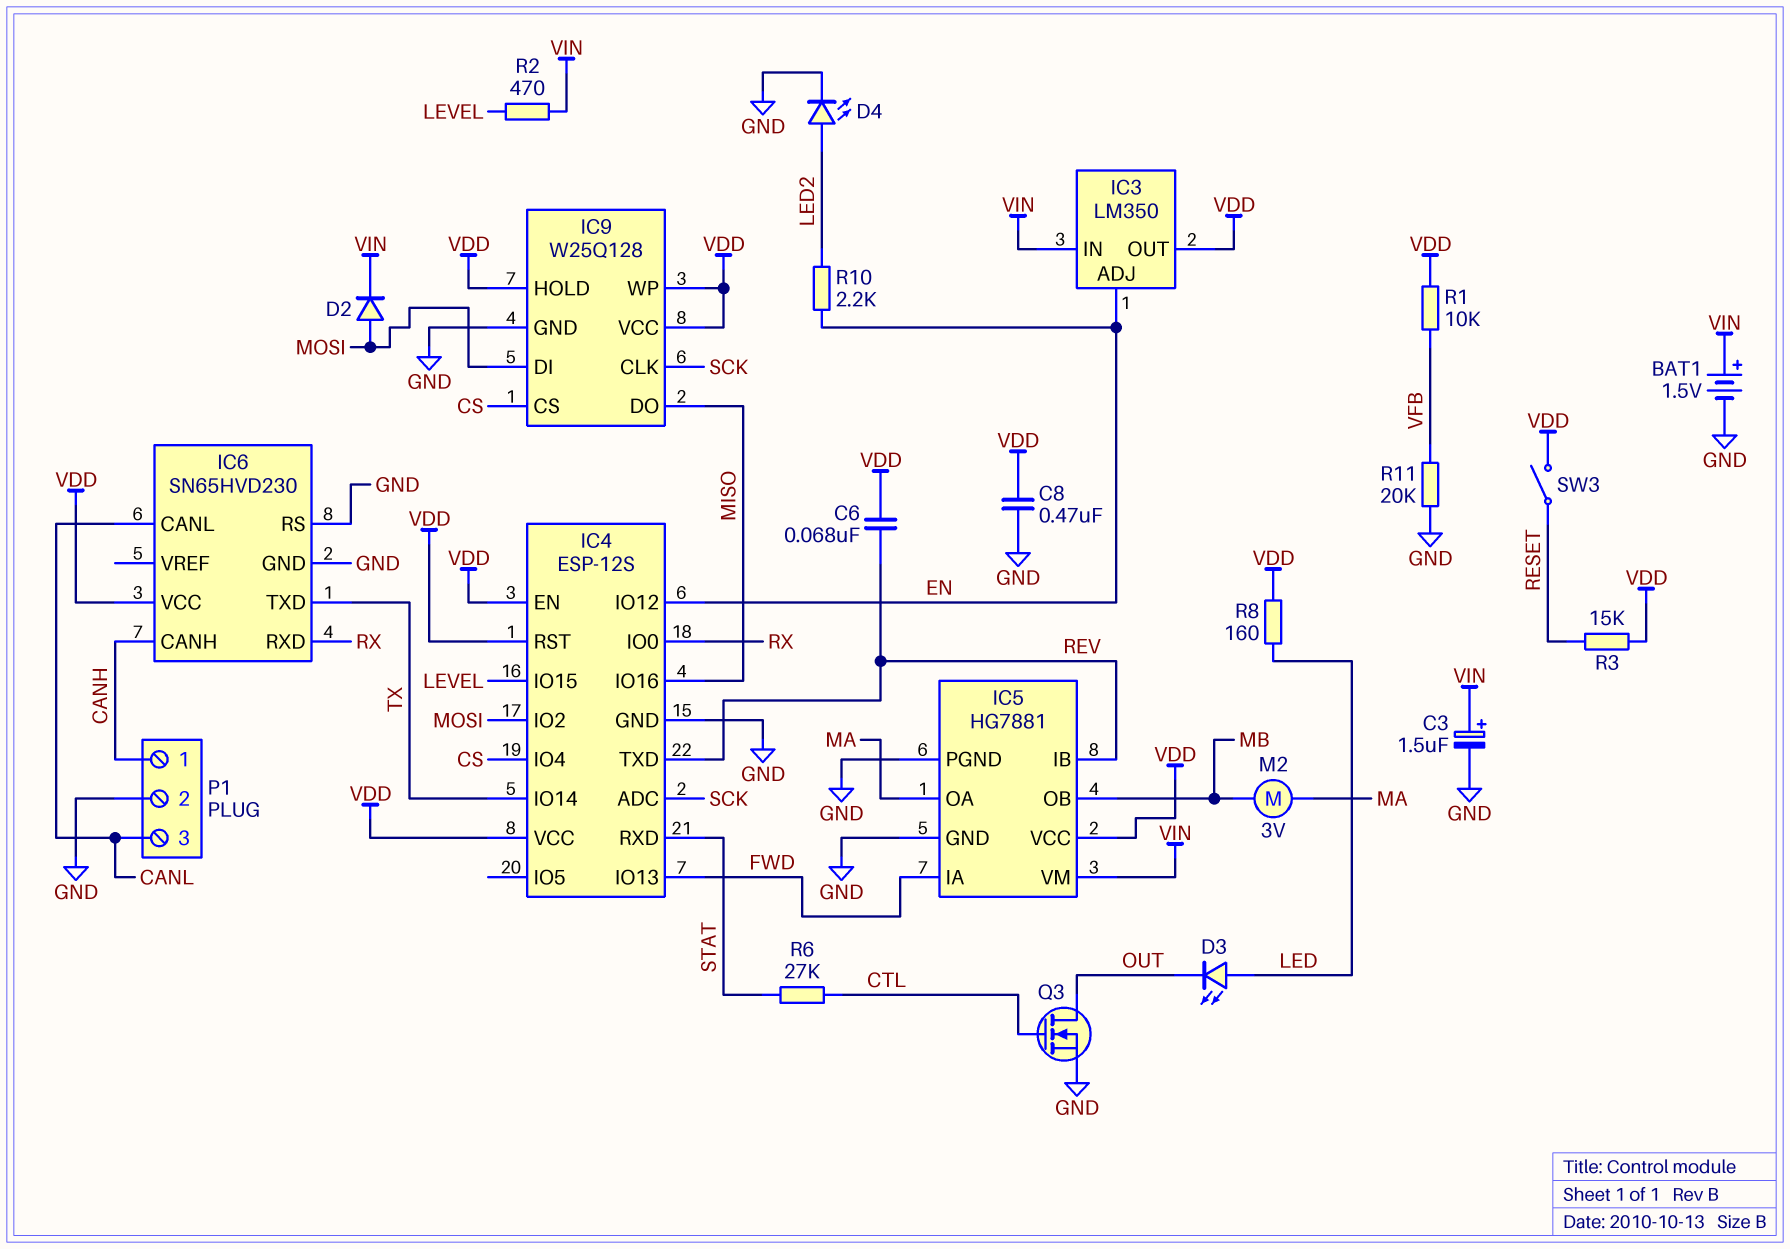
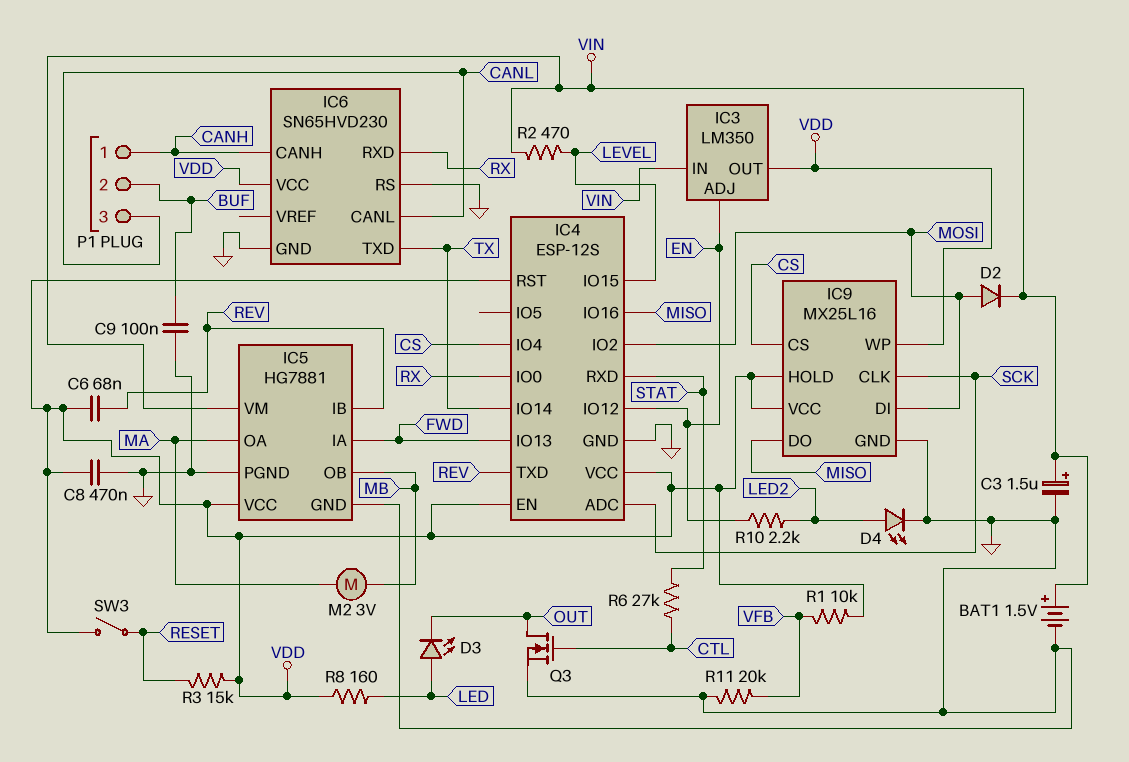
C9: none -> 100nF (BUF, GND)
IC9: W25Q128 -> MX25L16
P1 pin 2: GND -> BUF

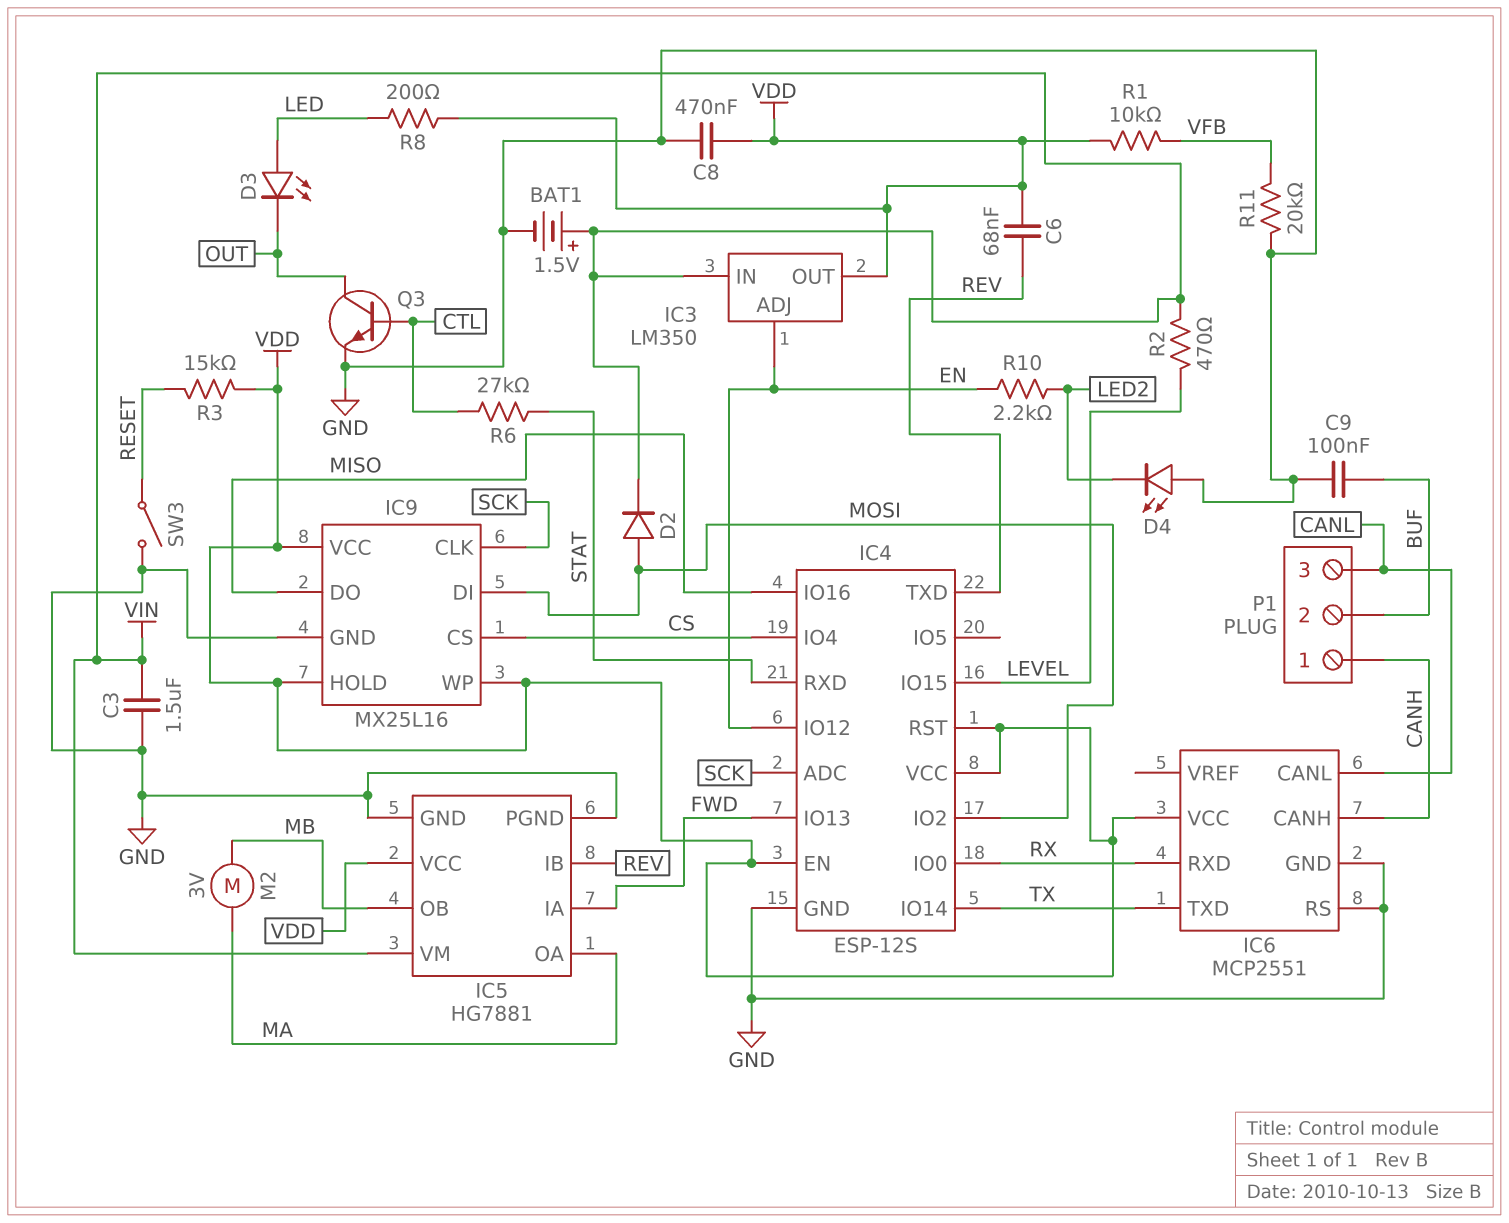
C3: 1.5uF (plus VIN, minus GND) -> 1.5uF (GND, VIN)
D4: LED (A LED2, K GND) -> LED (A GND, K LED2)
IC6: SN65HVD230 -> MCP2551
Q3: NMOS (G CTL, D OUT, S GND) -> NPN (B CTL, C OUT, E GND)
R8: 160 (LED, VDD) -> 200 (LED, VDD)
SW3: switch (RESET, VDD) -> switch (GND, RESET)

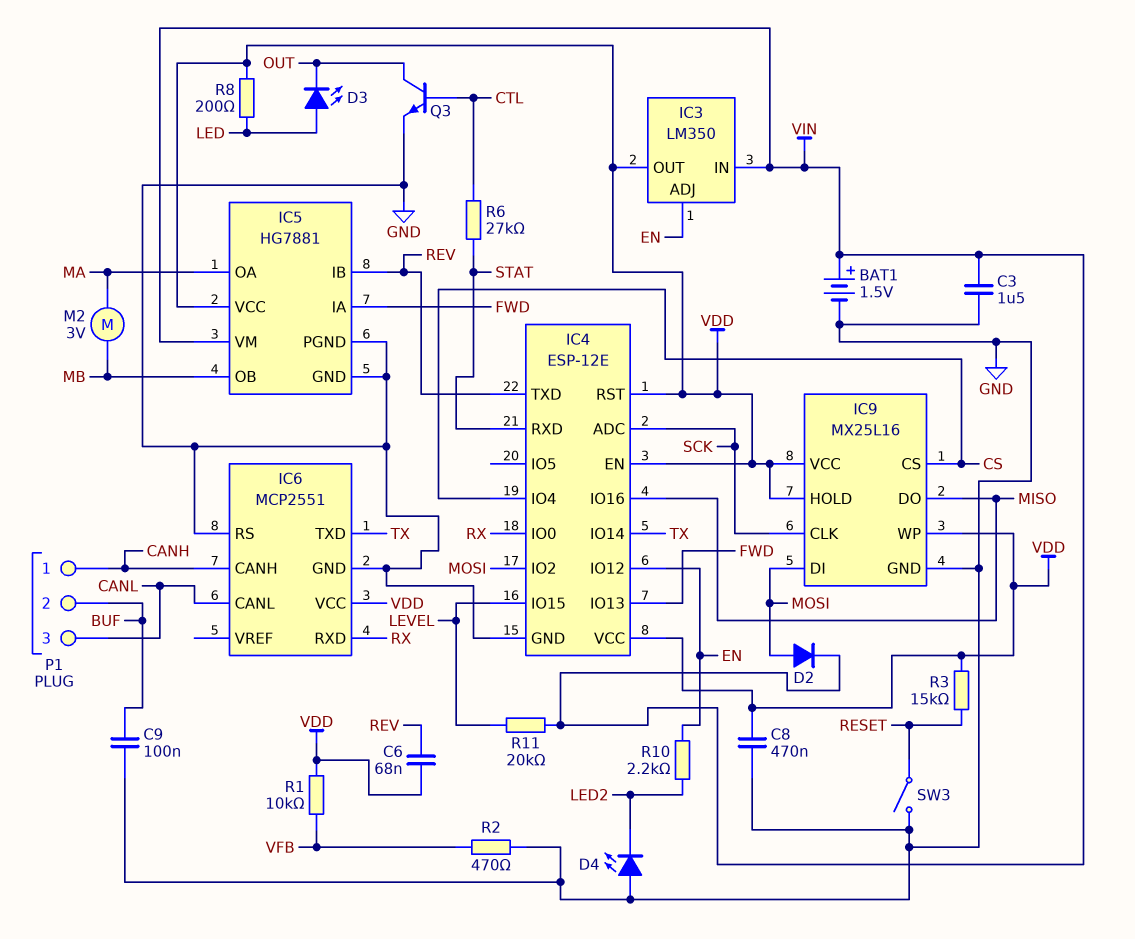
IC4: ESP-12S -> ESP-12E
R2: 470 (LEVEL, VIN) -> 470 (GND, VFB)
R11: 20k (GND, VFB) -> 20k (LEVEL, VIN)

